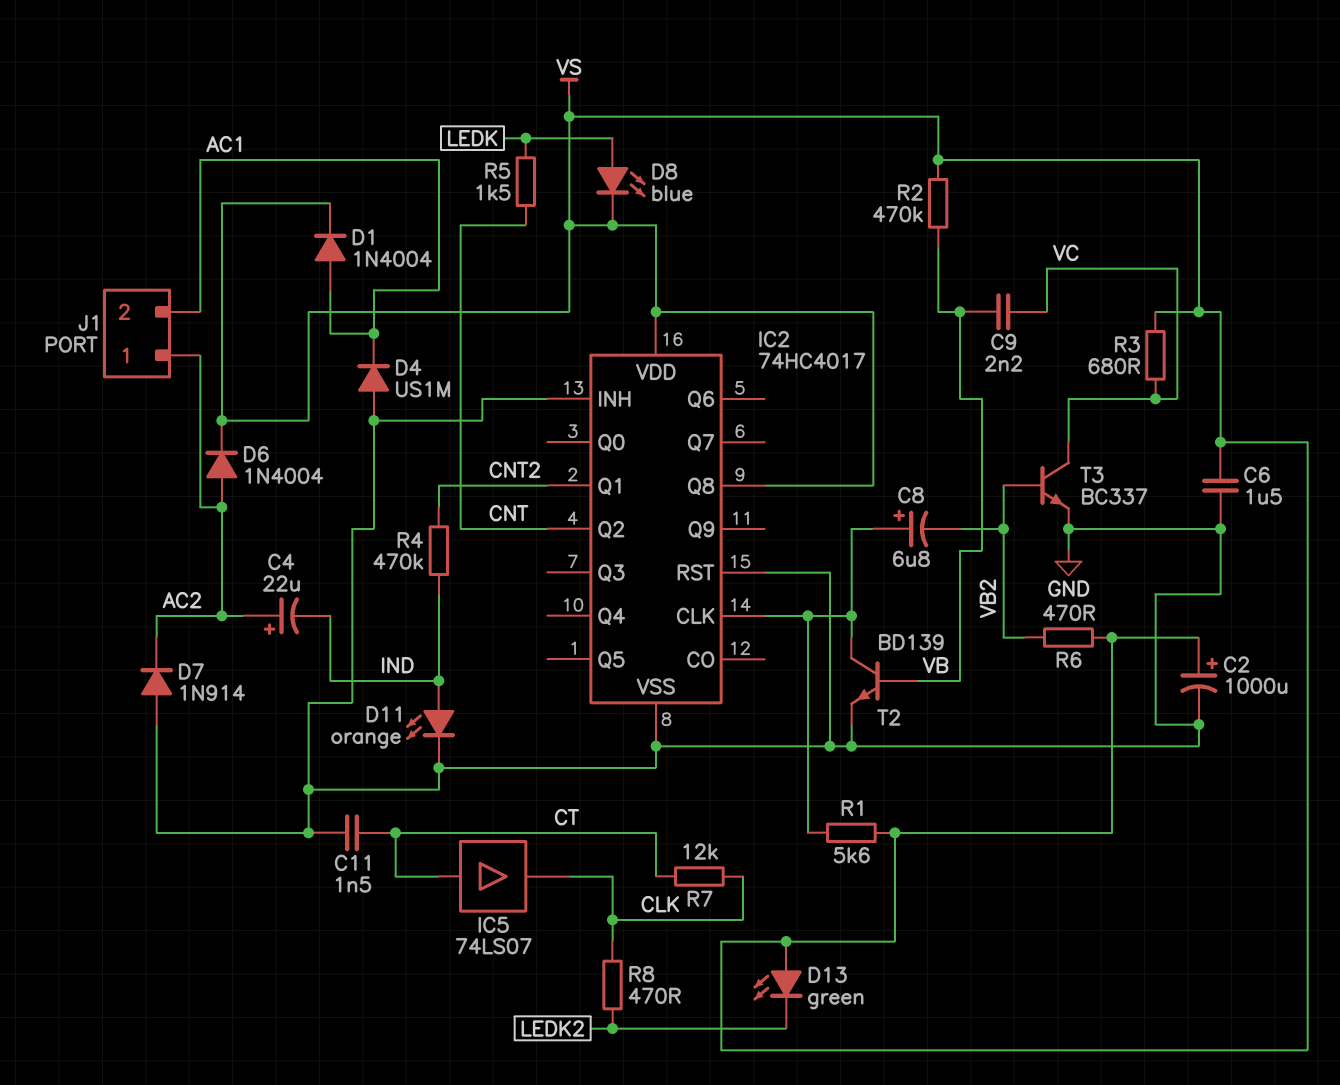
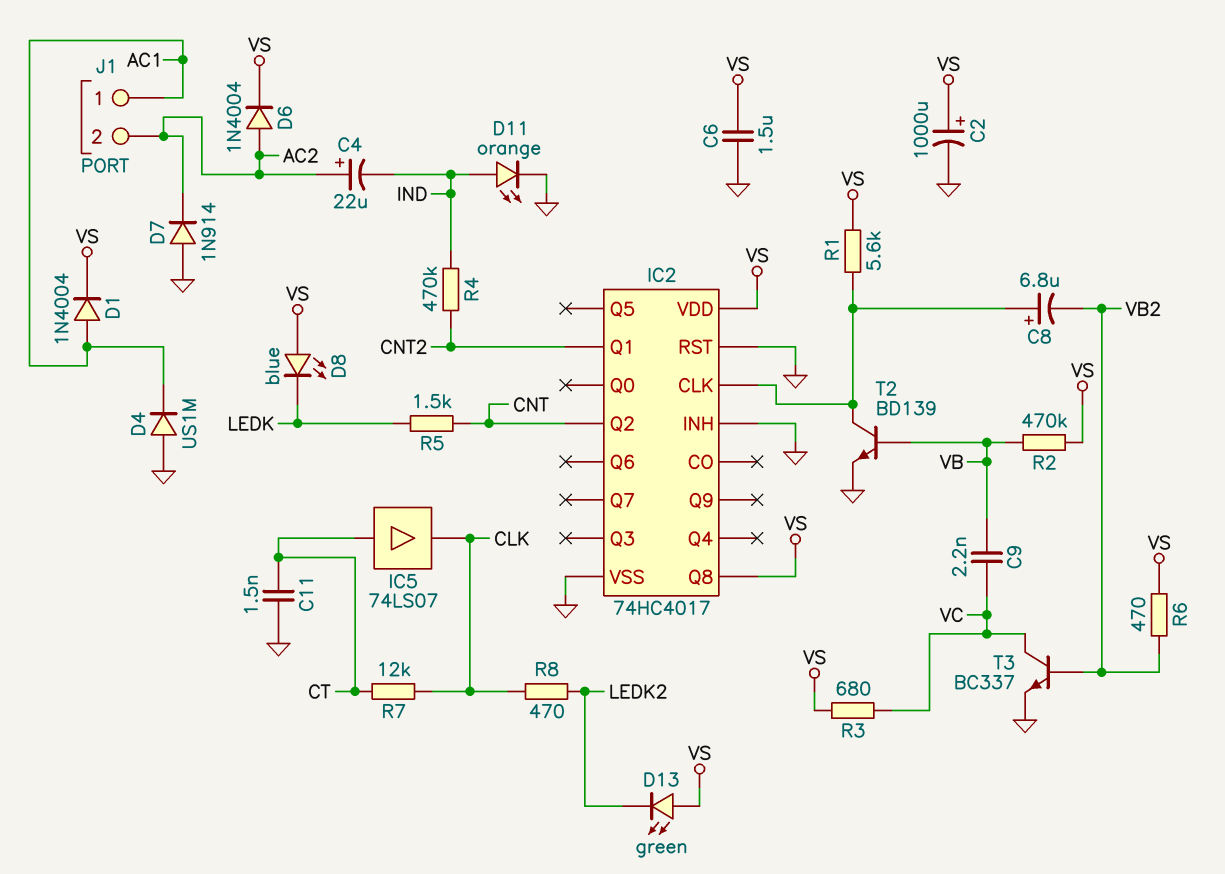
D8: LED blue (A LEDK, K VS) -> LED blue (A VS, K LEDK)
J1 pin 1: AC2 -> AC1
J1 pin 2: AC1 -> AC2

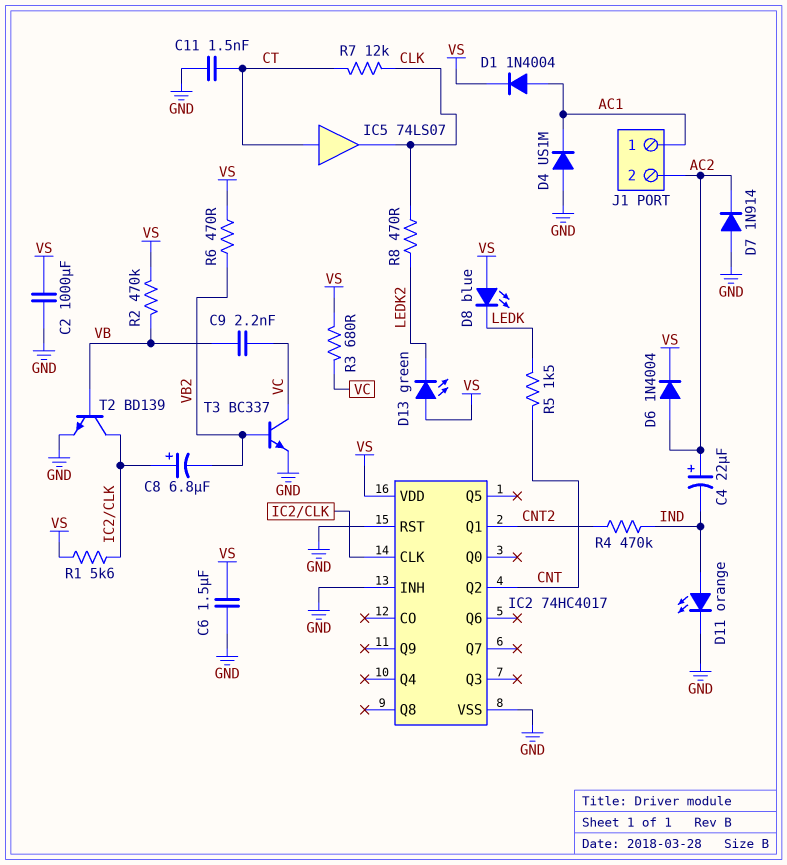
C2: 1000uF (plus VS, minus GND) -> 1000uF (GND, VS)
IC2 pin Q8: VS -> none

